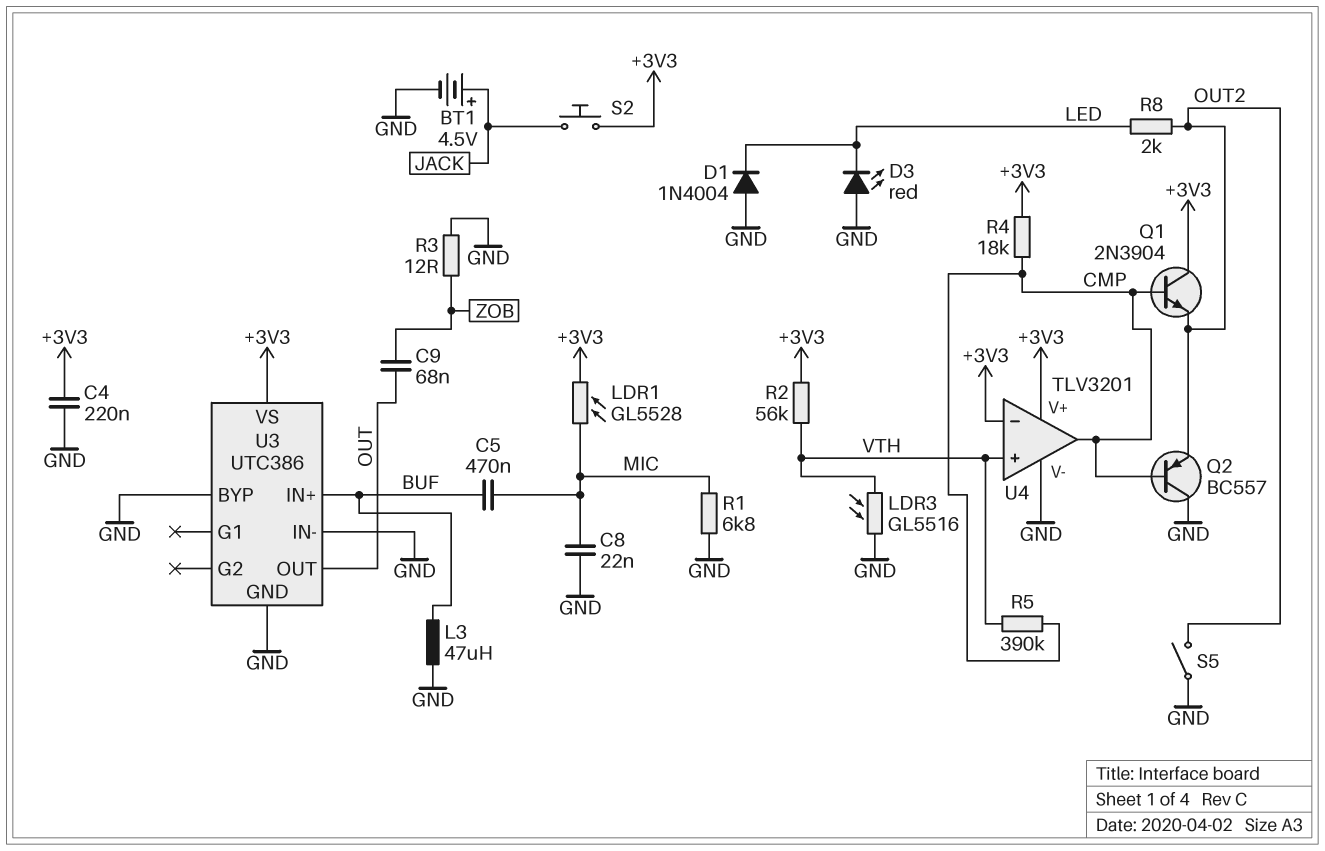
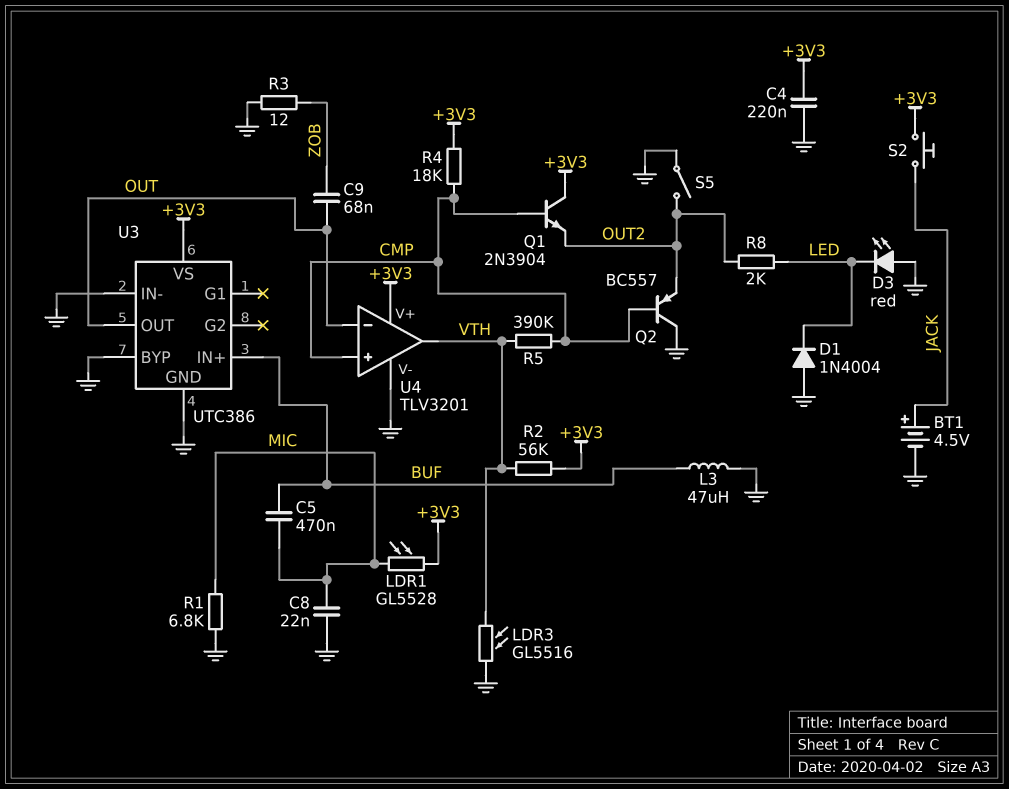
U4 pin in+: VTH -> CMP
U4 pin in-: +3V3 -> OUT
U4 pin out: CMP -> VTH

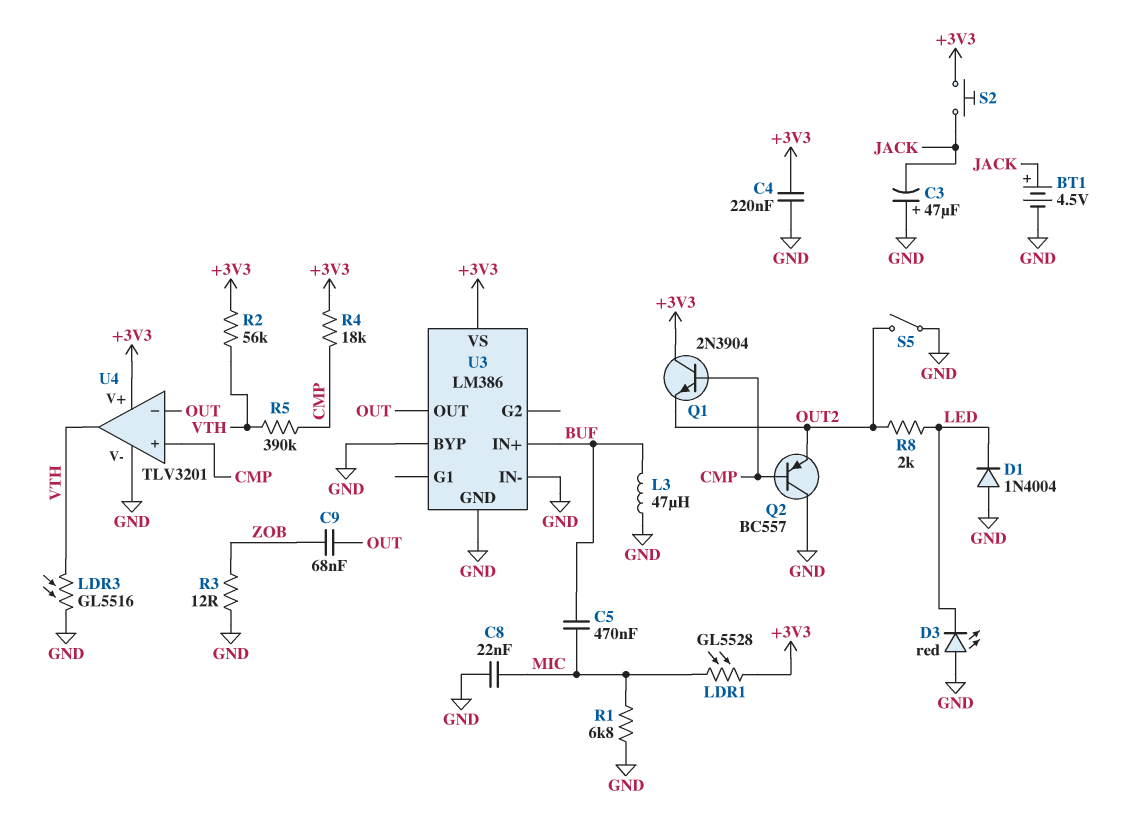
C3: none -> 47uF (plus GND, minus JACK)
U3: UTC386 -> LM386

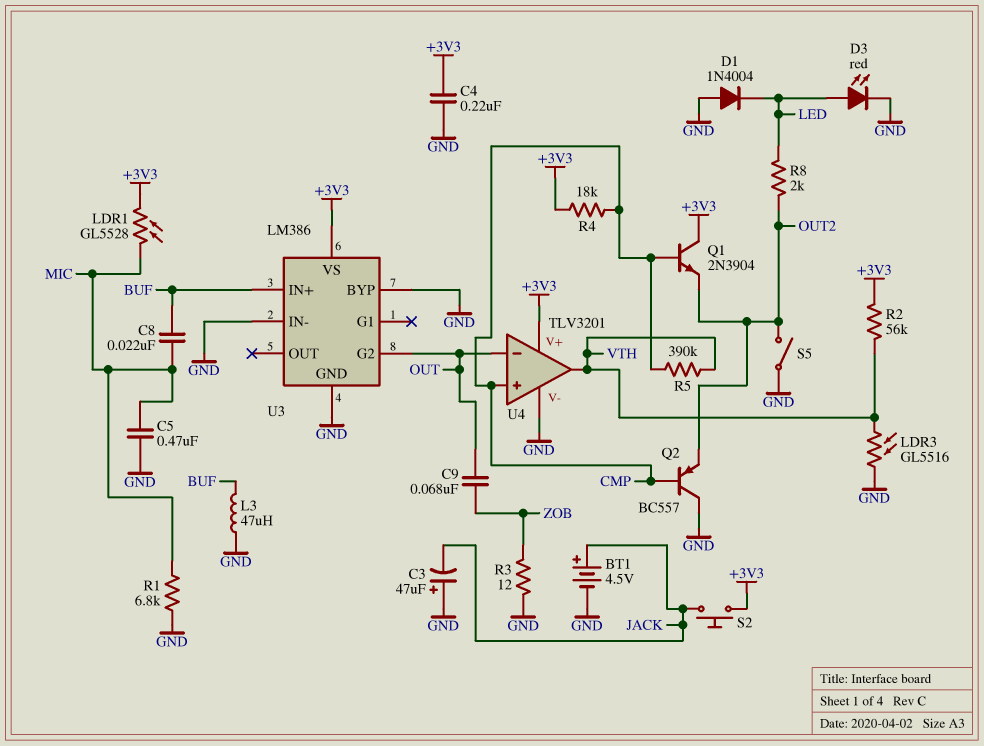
C5: 470nF (BUF, MIC) -> 470nF (GND, MIC)
C8: 22nF (GND, MIC) -> 22nF (BUF, MIC)
D3: LED red (A GND, K LED) -> LED red (A LED, K GND)
U3 pin G2: none -> OUT
U3 pin OUT: OUT -> none

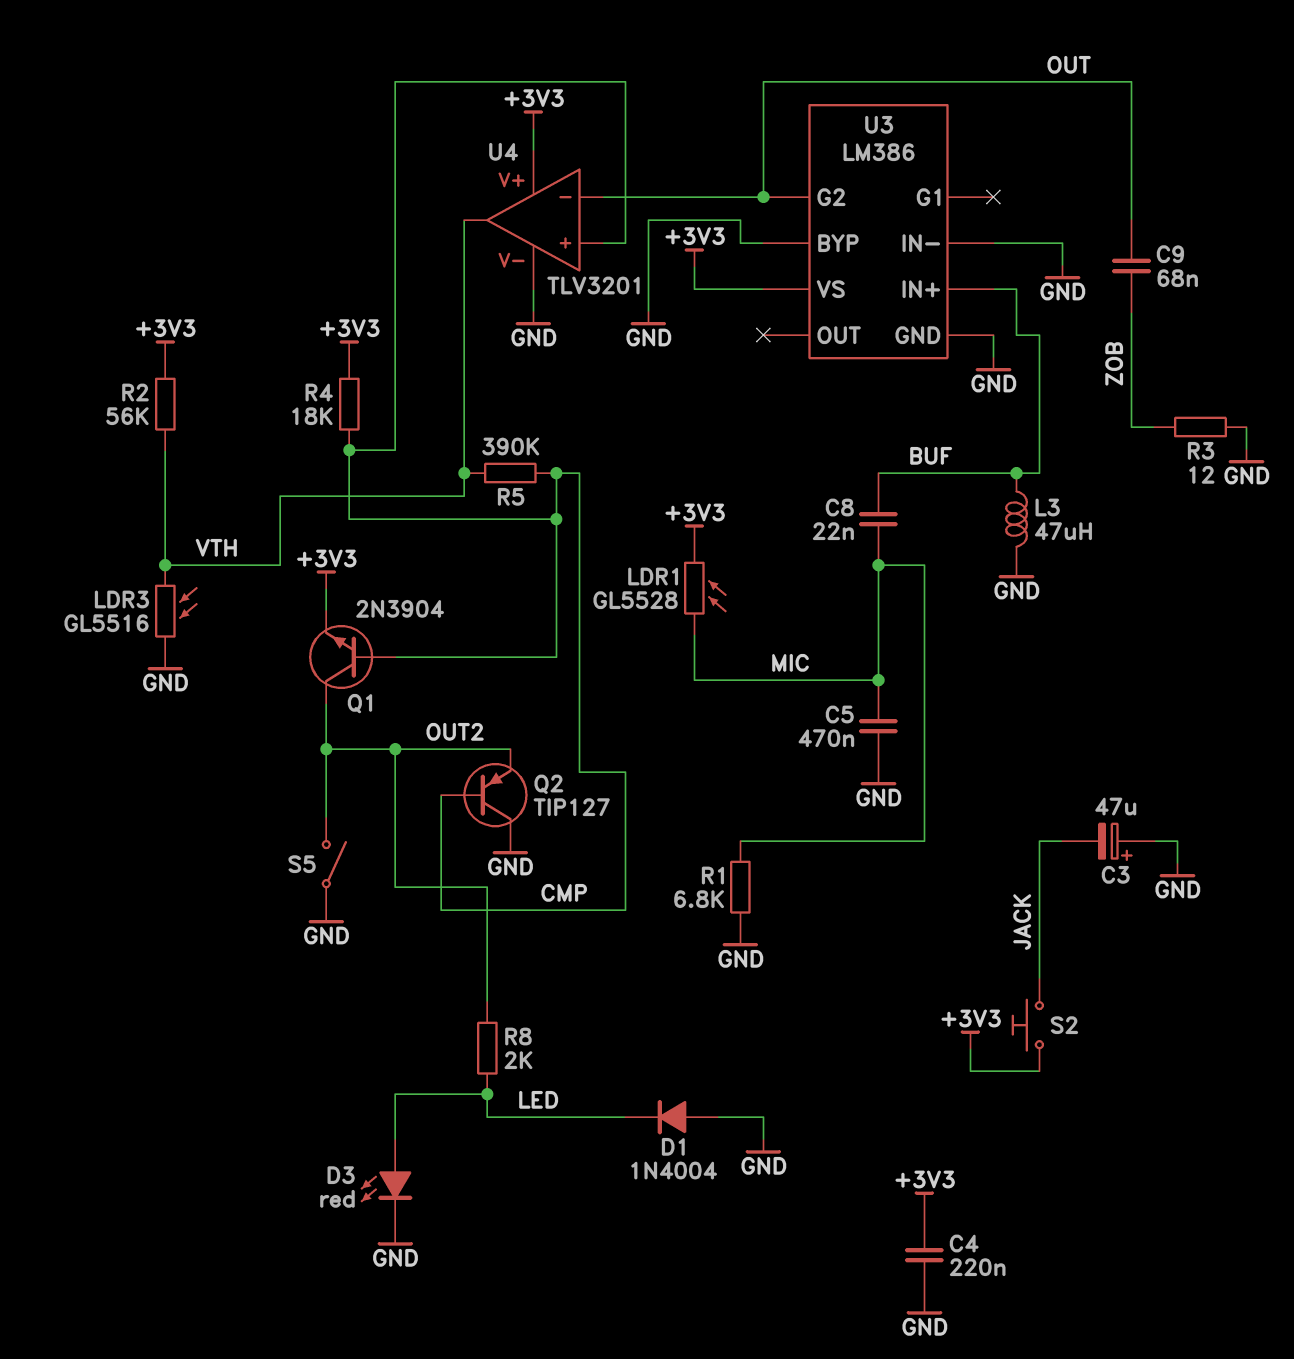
BT1: 4.5V (plus JACK, minus GND) -> none
Q1: NPN 2N3904 (B CMP, C +3V3, E OUT2) -> NPN 2N3904 (B CMP, C OUT2, E +3V3)
Q2: PNP BC557 (B CMP, C GND, E OUT2) -> PNP TIP127 (B CMP, C GND, E OUT2)

